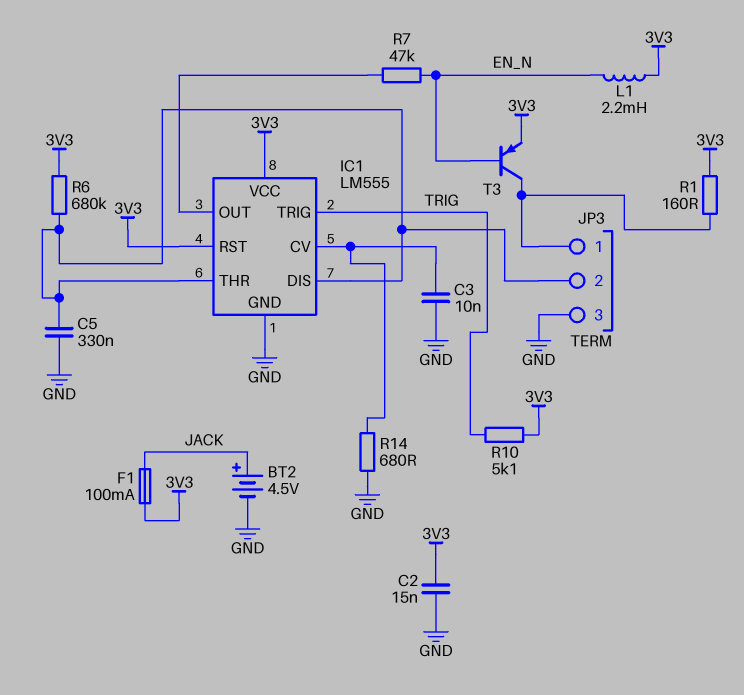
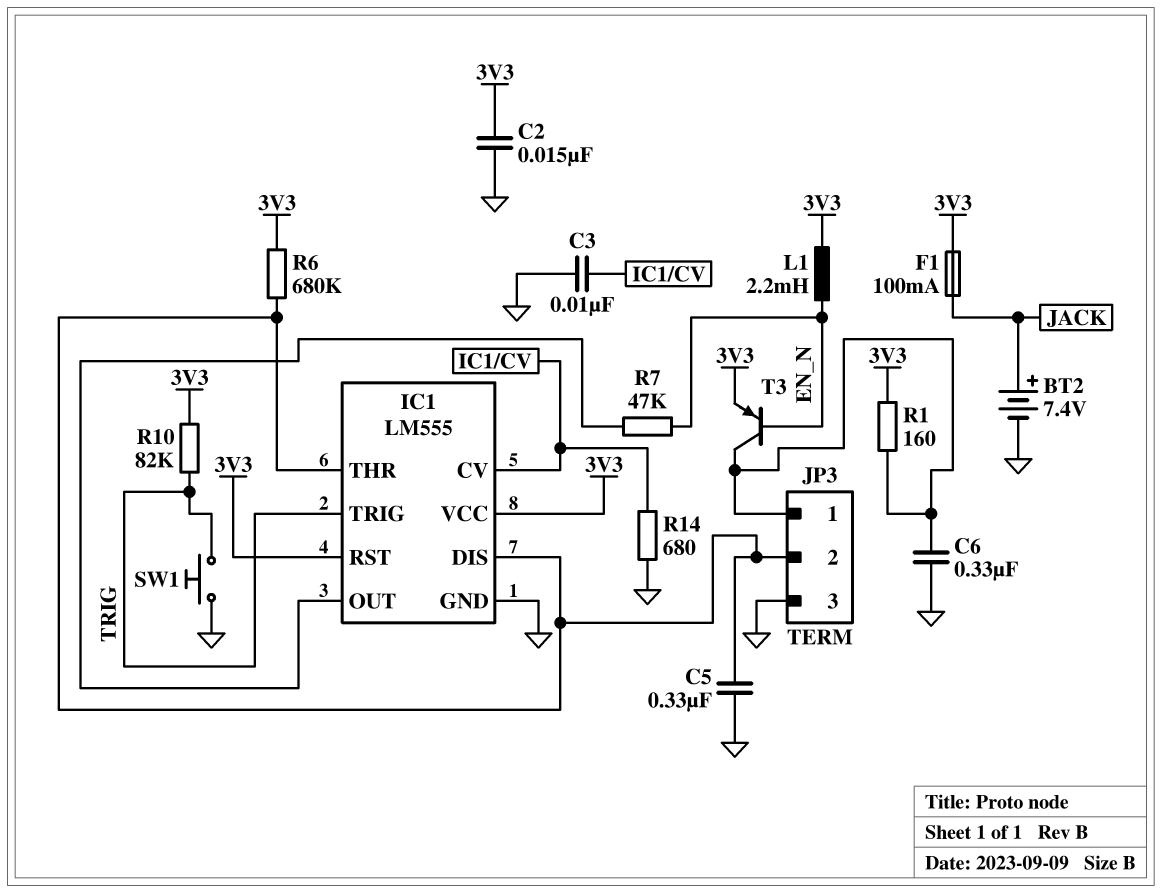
BT2: 4.5V (plus JACK, minus GND) -> 7.4V (plus JACK, minus GND)
C6: none -> 330nF (GND, JP3/1)
R10: 5.1k (3V3, TRIG) -> 82k (3V3, TRIG)
SW1: none -> button (GND, TRIG)

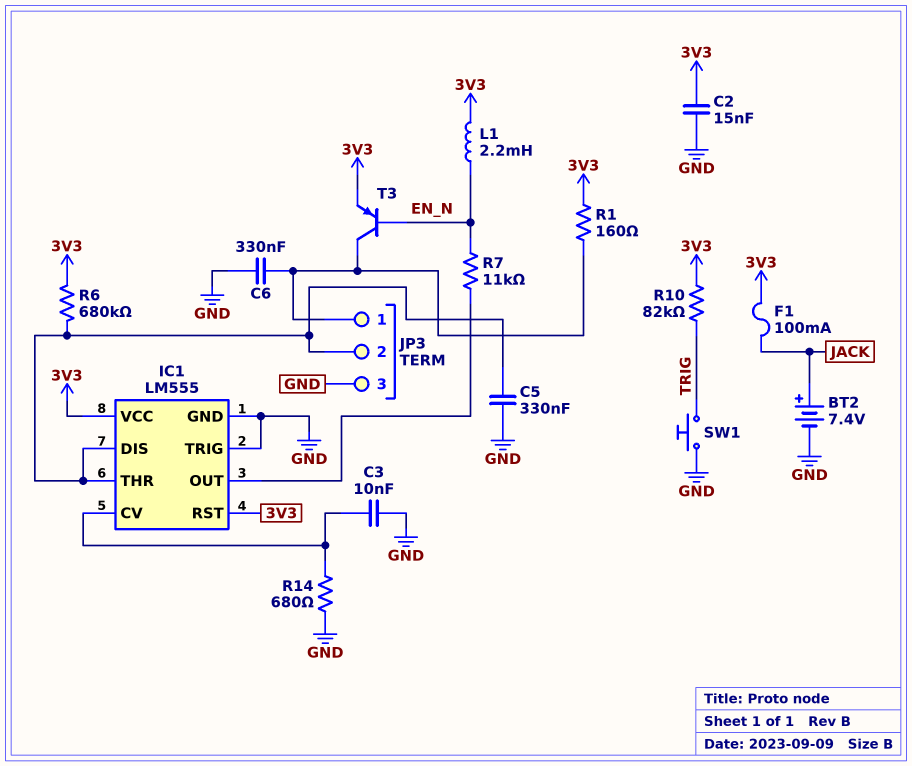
IC1 pin TRIG: TRIG -> GND
R7: 47k (EN_N, IC1/OUT) -> 11k (EN_N, IC1/OUT)

